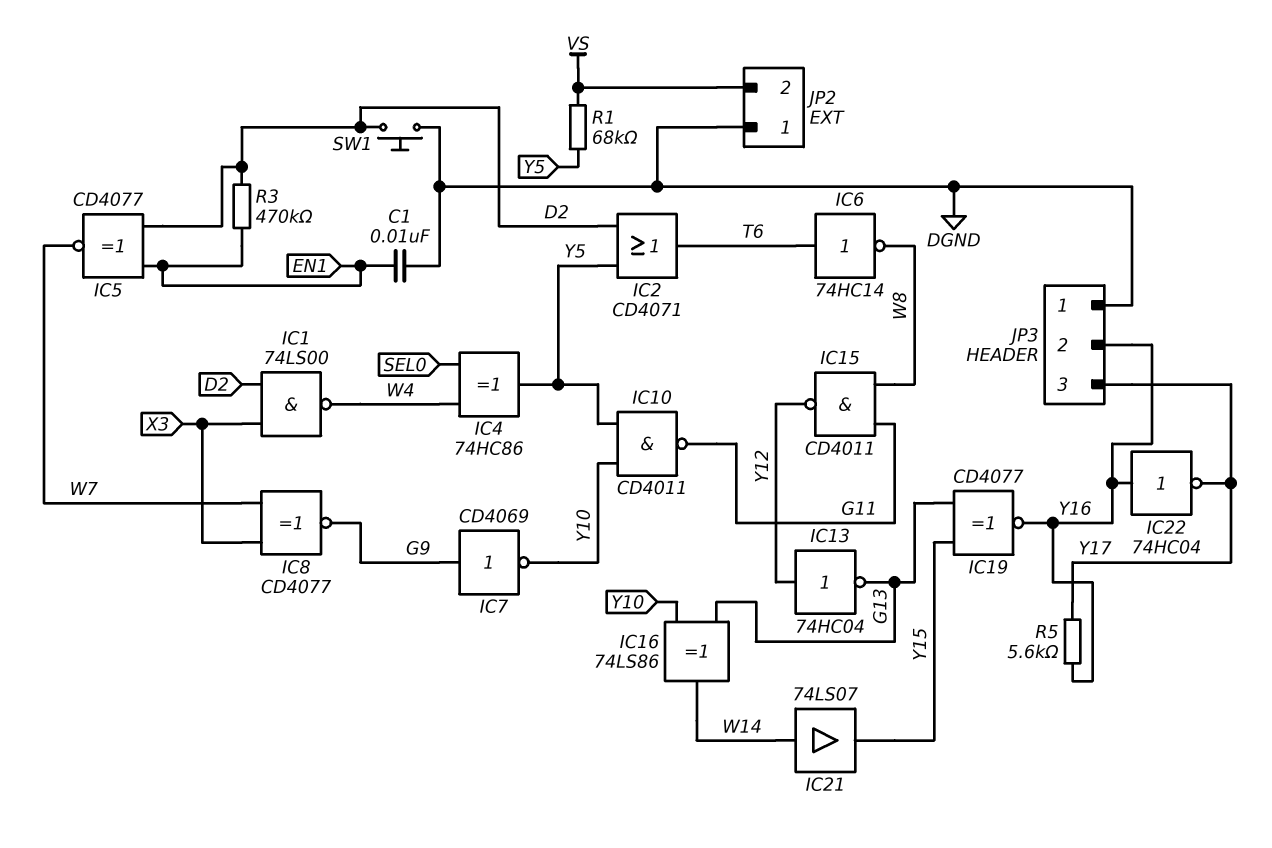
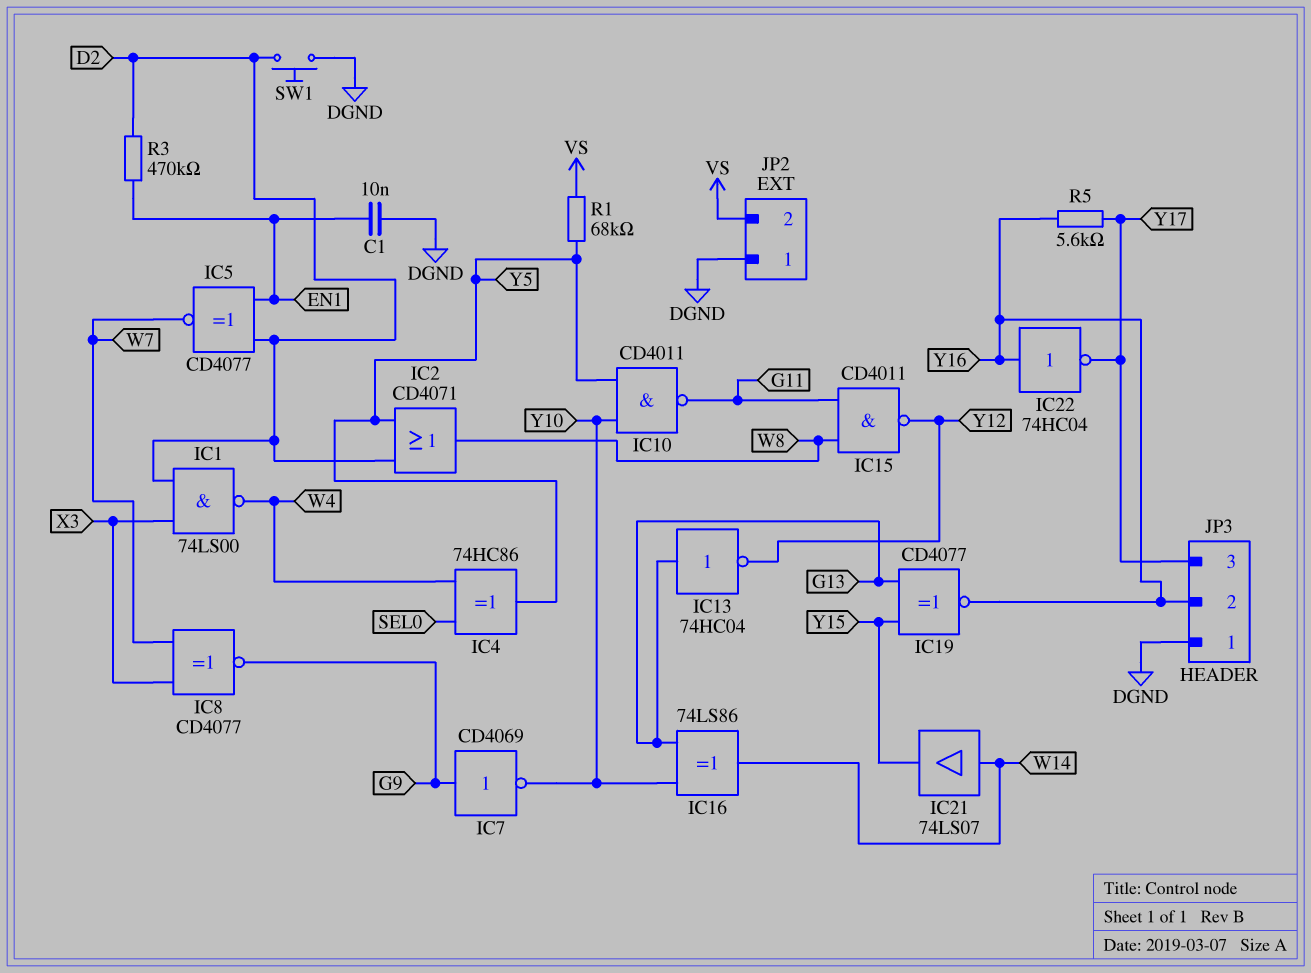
IC2: OR CD4071 (in D2, in Y5, out T6) -> OR CD4071 (in D2, in Y5, out W8)
IC6: NOT 74HC14 (in T6, out W8) -> none
IC13: NOT 74HC04 (in Y12, out G13) -> NOT 74HC04 (in G13, out Y12)

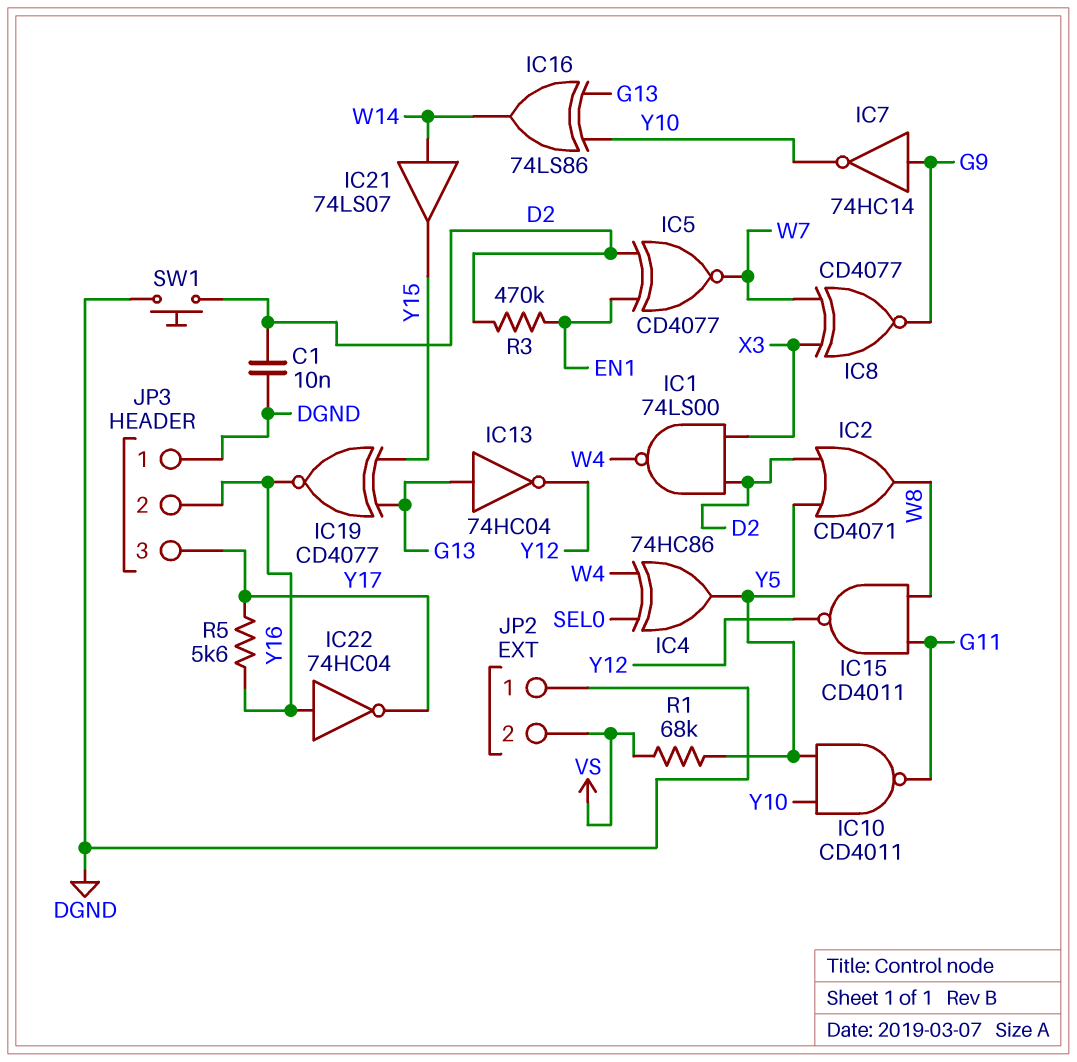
C1: 10nF (DGND, EN1) -> 10nF (D2, DGND)
IC7: NOT CD4069 (in G9, out Y10) -> NOT 74HC14 (in G9, out Y10)

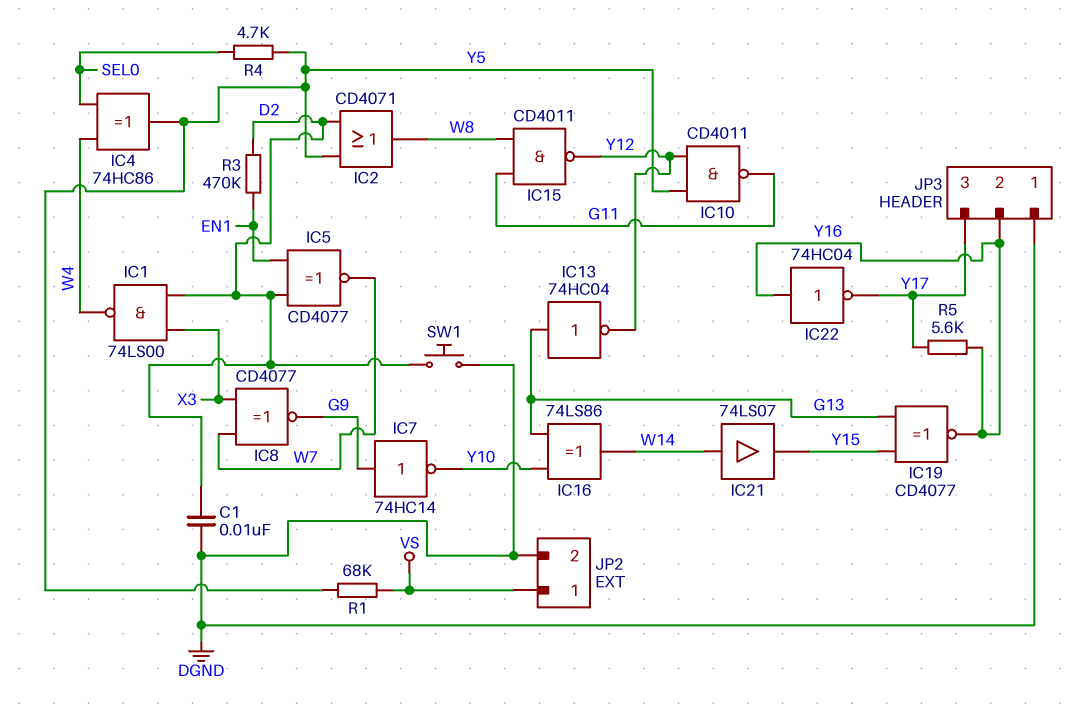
IC10: NAND CD4011 (in Y5, in Y10, out G11) -> NAND CD4011 (in Y5, in Y12, out G11)
JP2 pin 1: DGND -> VS
JP2 pin 2: VS -> DGND
R4: none -> 4.7k (SEL0, Y5)

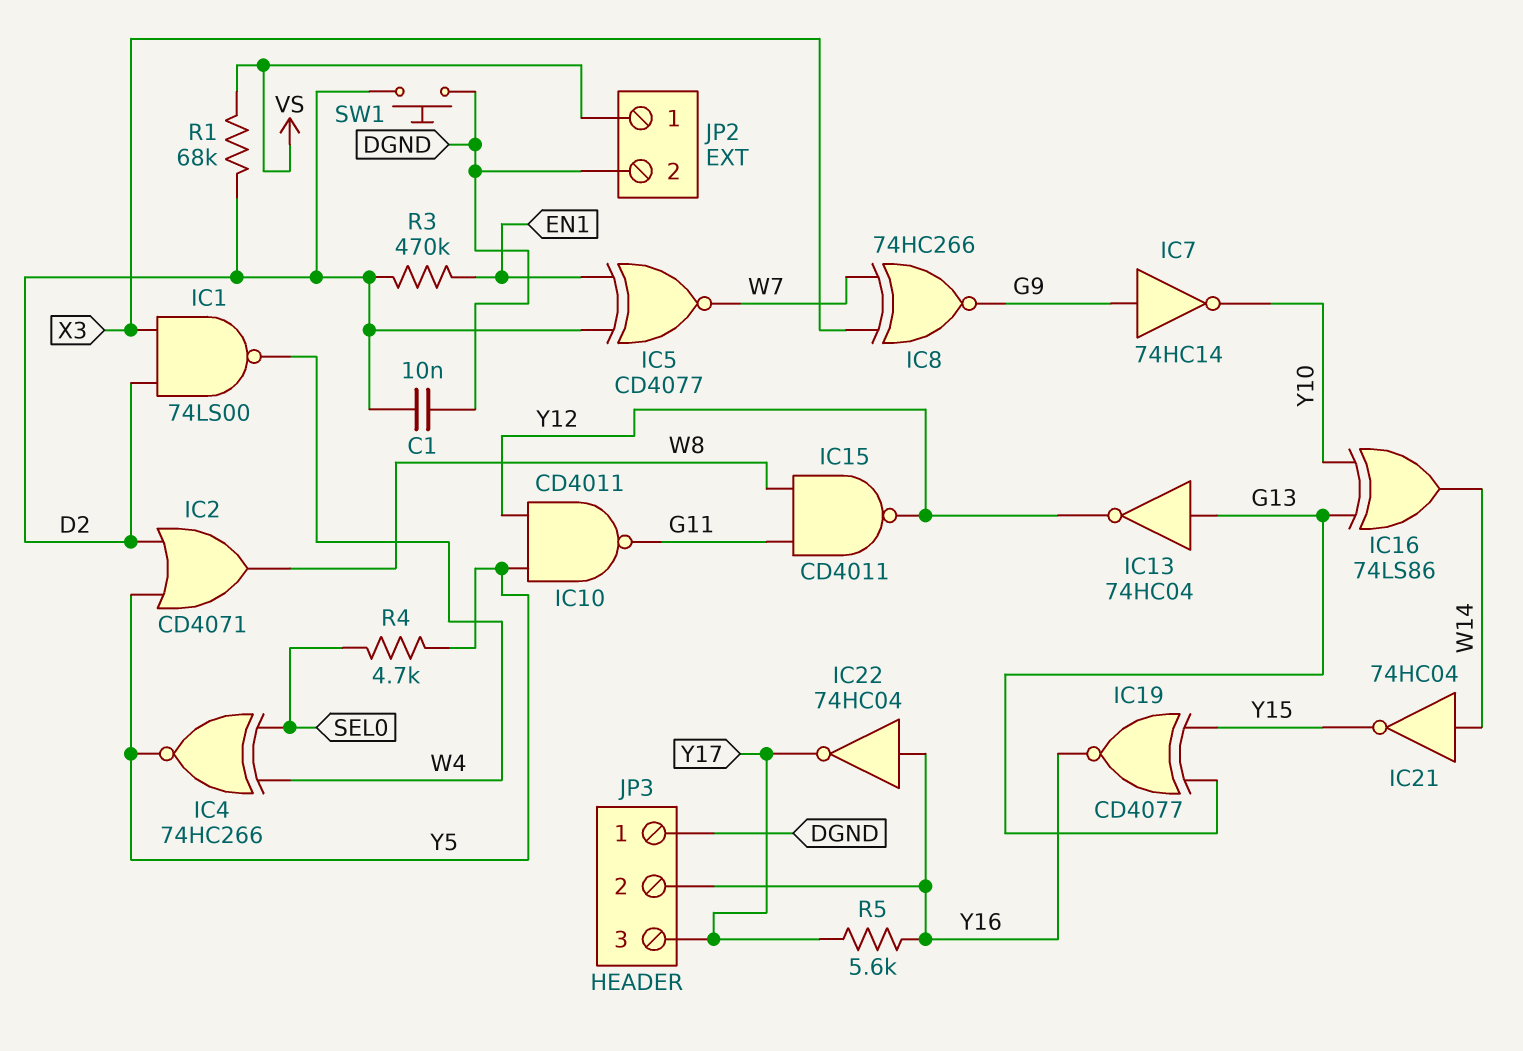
IC4: XOR 74HC86 (in SEL0, in W4, out Y5) -> XNOR 74HC266 (in SEL0, in W4, out Y5)
IC8: XNOR CD4077 (in W7, in X3, out G9) -> XNOR 74HC266 (in W7, in X3, out G9)
IC21: buffer 74LS07 (in W14, out Y15) -> NOT 74HC04 (in W14, out Y15)
R1: 68k (VS, Y5) -> 68k (D2, VS)

